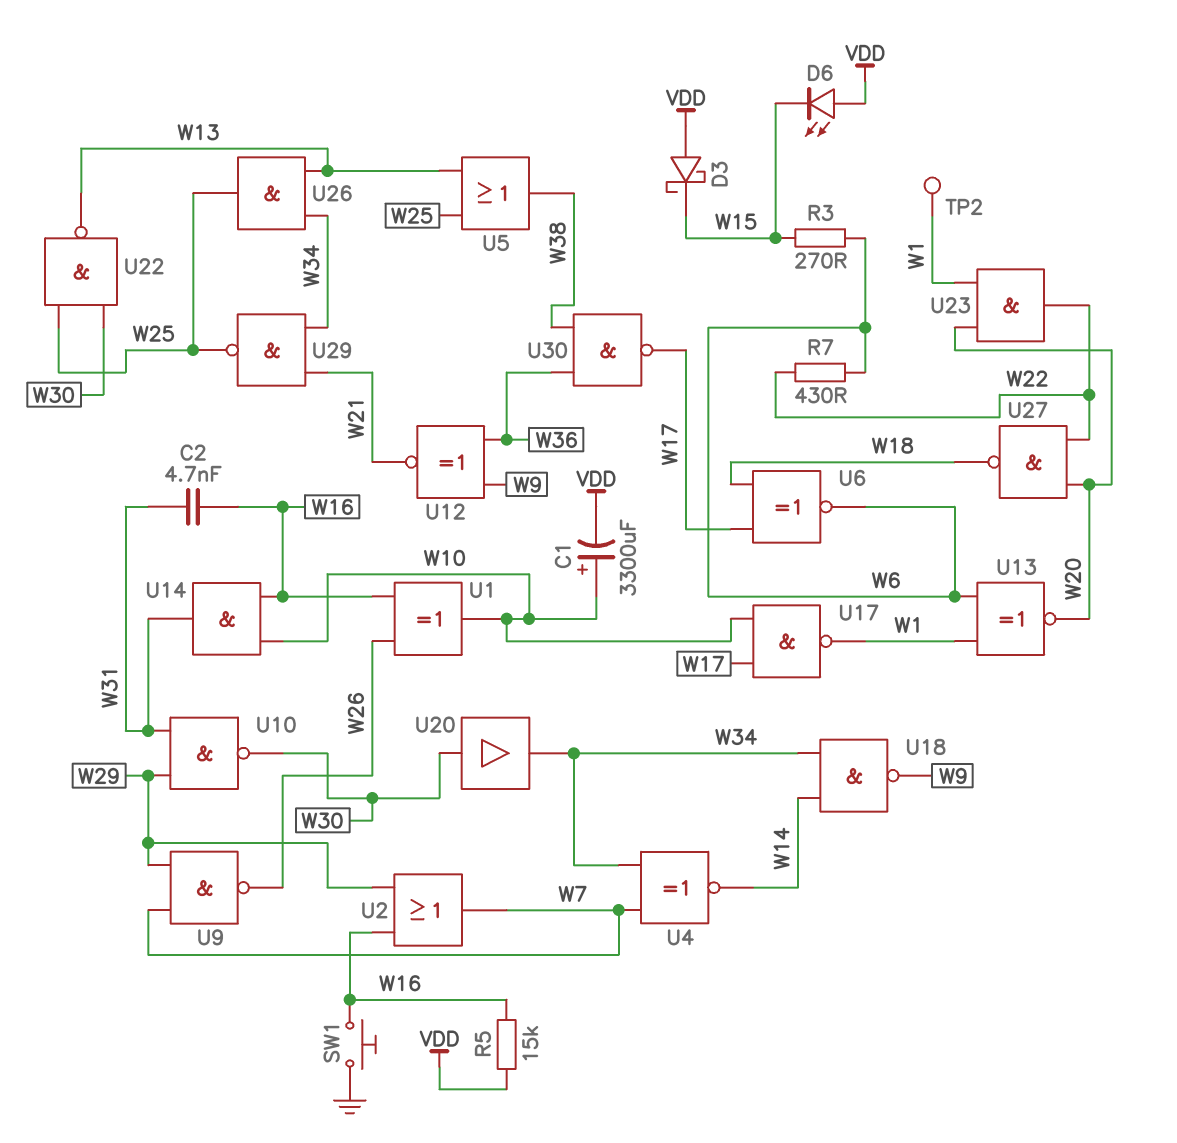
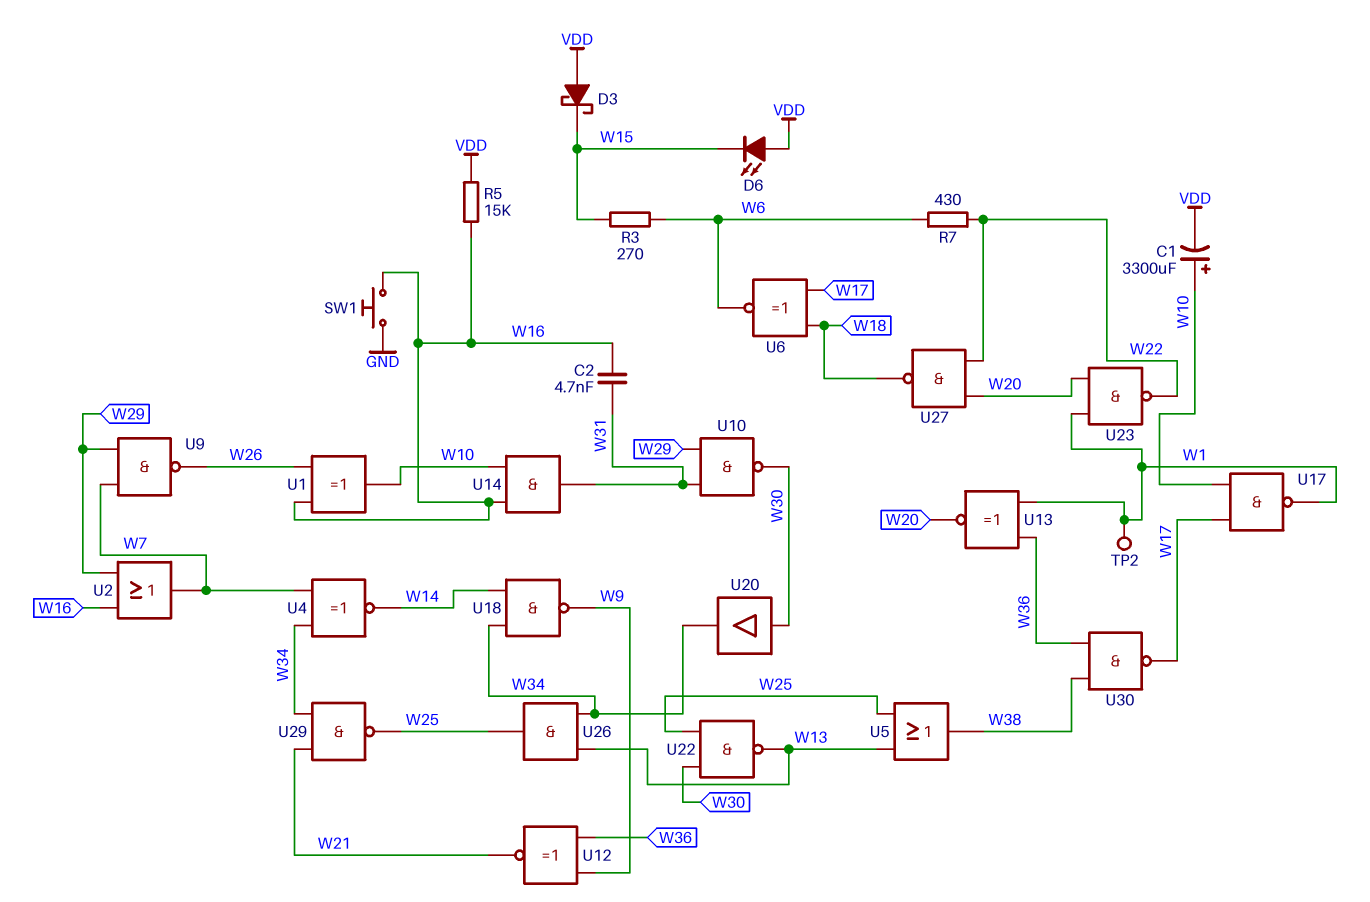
U13: XNOR (in W1, in W6, out W20) -> XNOR (in W1, in W36, out W20)
U23: AND (in W1, in W20, out W22) -> NAND (in W1, in W20, out W22)

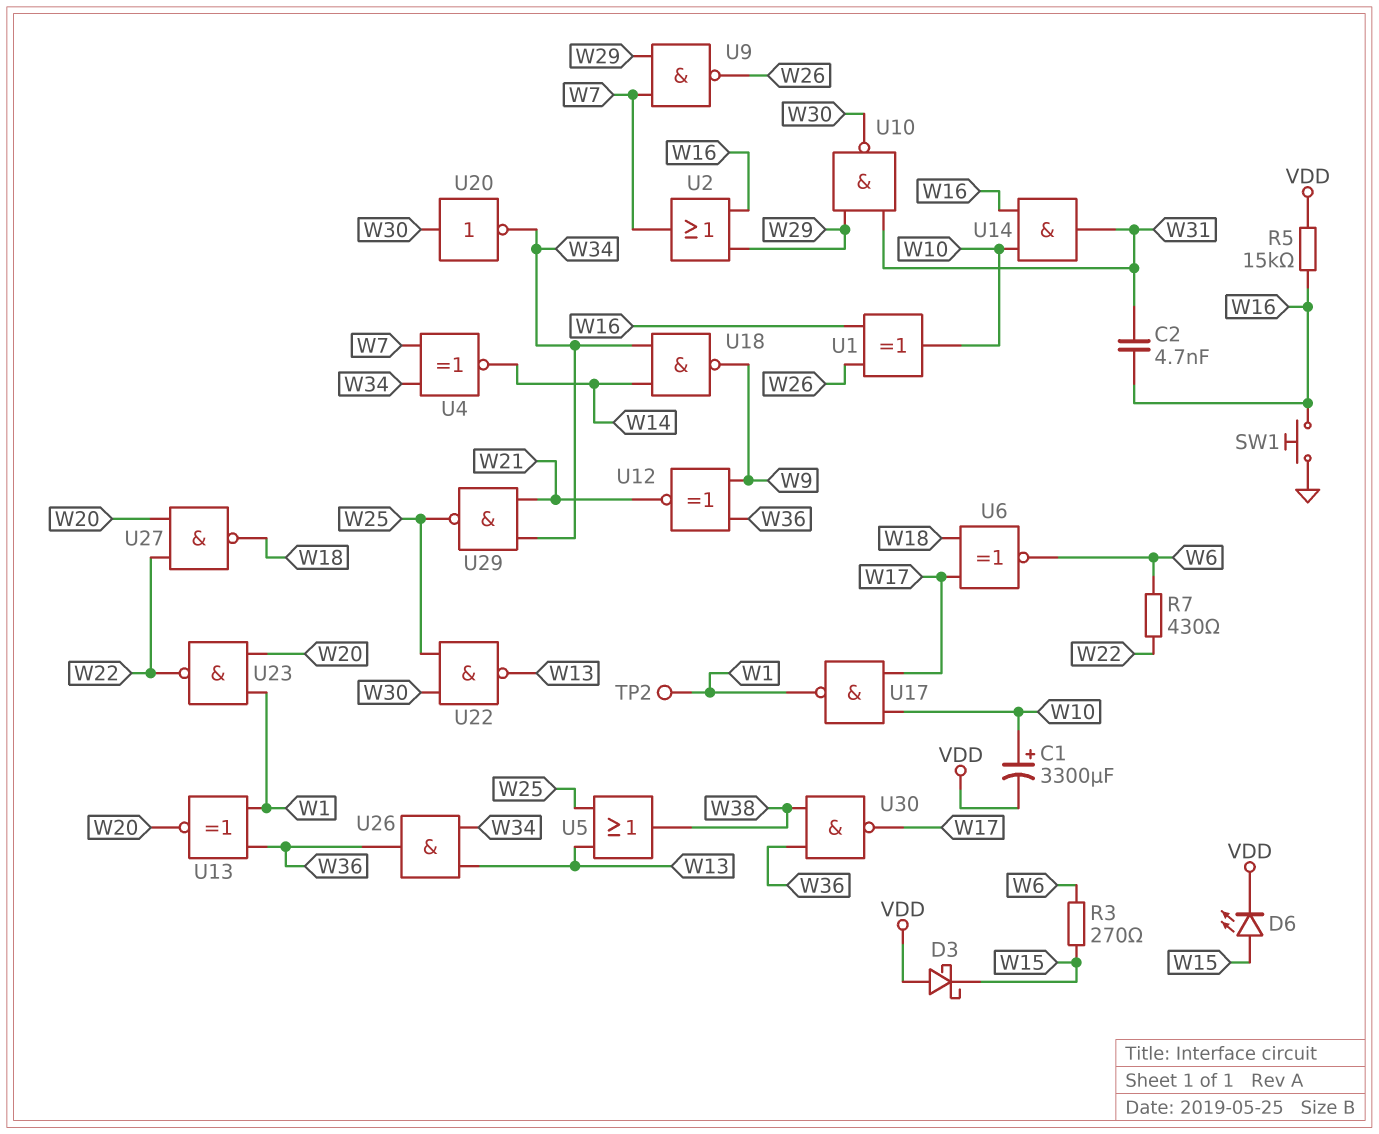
D6: LED (A VDD, K W15) -> LED (A W15, K VDD)
U20: buffer (in W30, out W34) -> NOT (in W30, out W34)
U26: AND (in W13, in W34, out W25) -> AND (in W13, in W34, out W36)

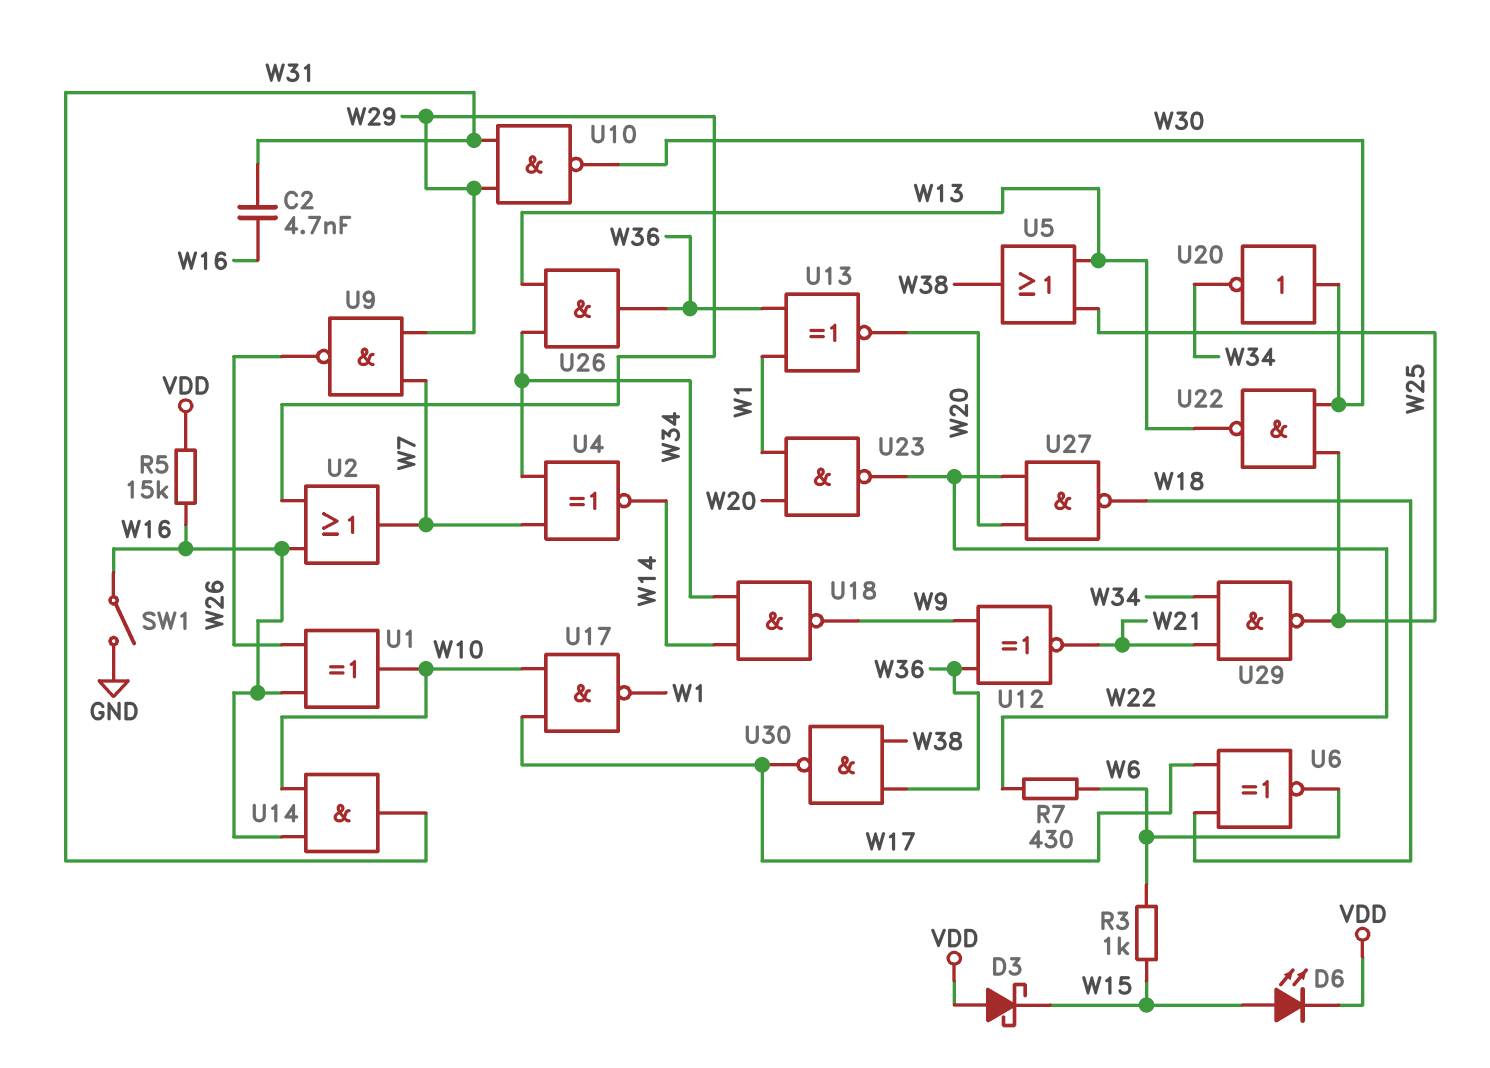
C1: 3300uF (plus W10, minus VDD) -> none
R3: 270 (W6, W15) -> 1k (W6, W15)
SW1: button (GND, W16) -> switch (GND, W16)
TP2: test point (W1) -> none

